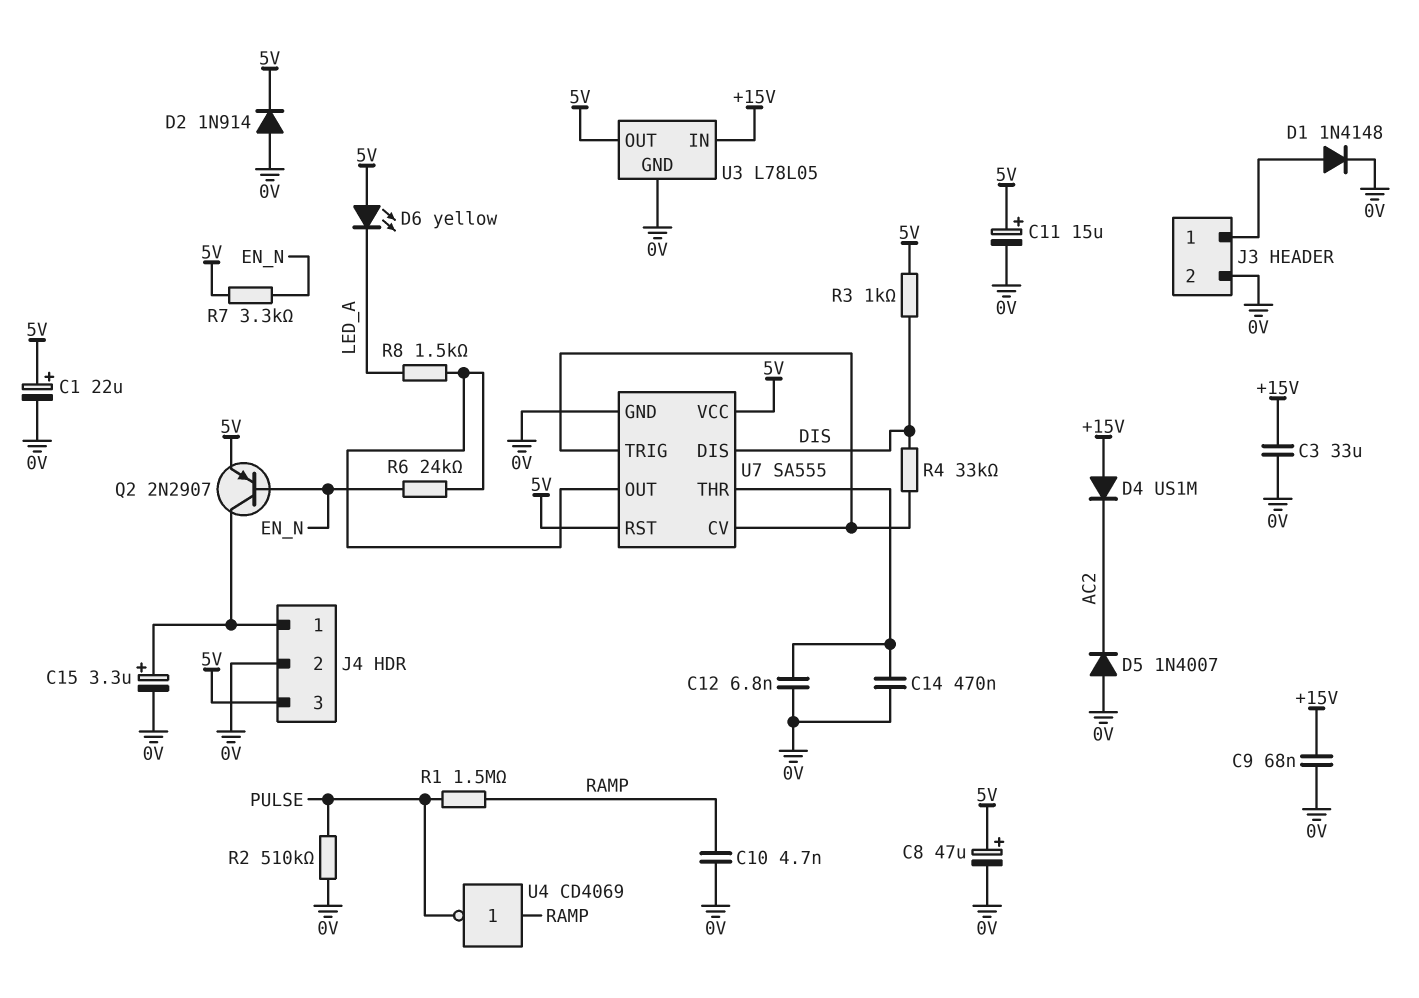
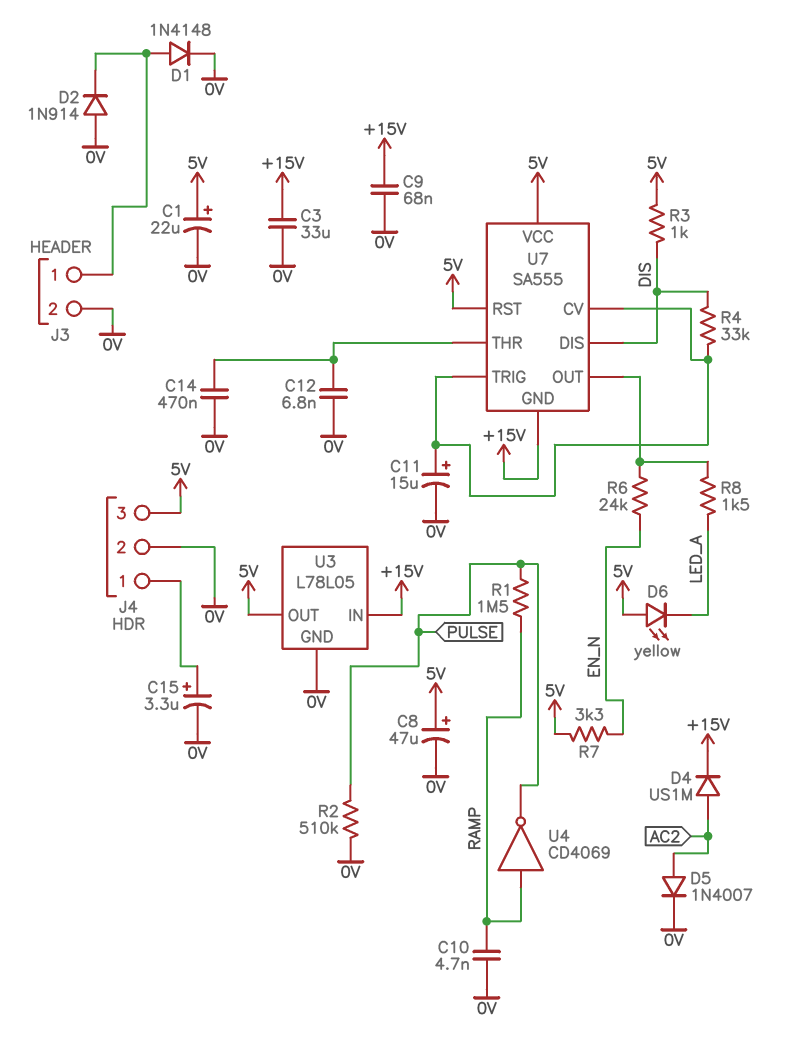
C11: 15uF (plus 5V, minus 0V) -> 15uF (plus U7/CV, minus 0V)
D2: diode 1N914 (A 0V, K 5V) -> diode 1N914 (A 0V, K J3/1)
D4: diode US1M (A +15V, K AC2) -> diode US1M (A AC2, K +15V)
D5: diode 1N4007 (A 0V, K AC2) -> diode 1N4007 (A AC2, K 0V)
Q2: PNP 2N2907 (B EN_N, C J4/1, E 5V) -> none
U7 pin GND: 0V -> +15V

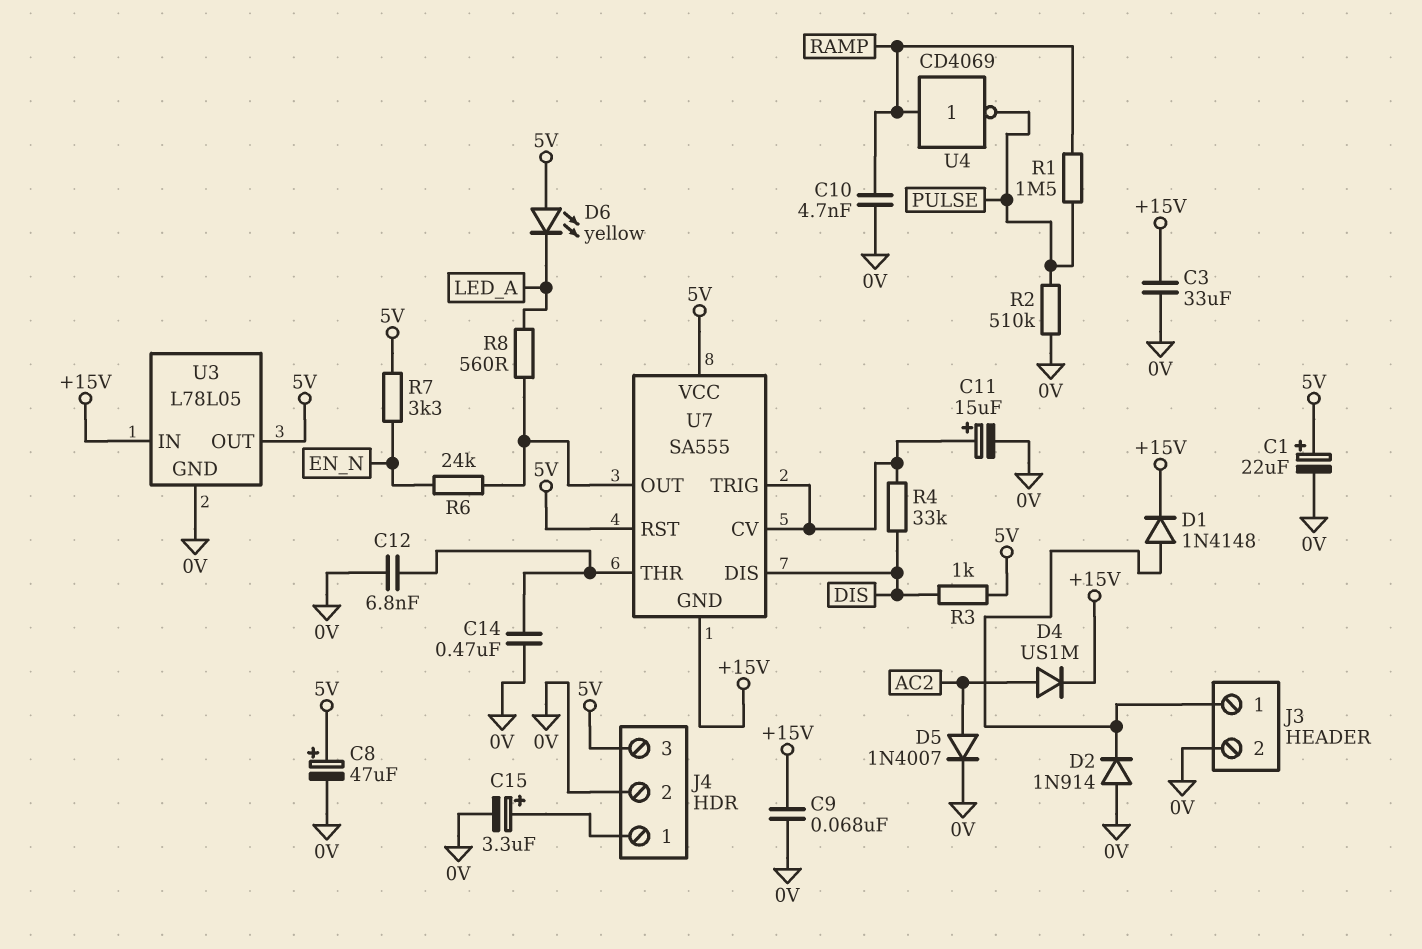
D1: diode 1N4148 (A J3/1, K 0V) -> diode 1N4148 (A J3/1, K +15V)
R8: 1.5k (LED_A, U7/OUT) -> 560 (LED_A, U7/OUT)

